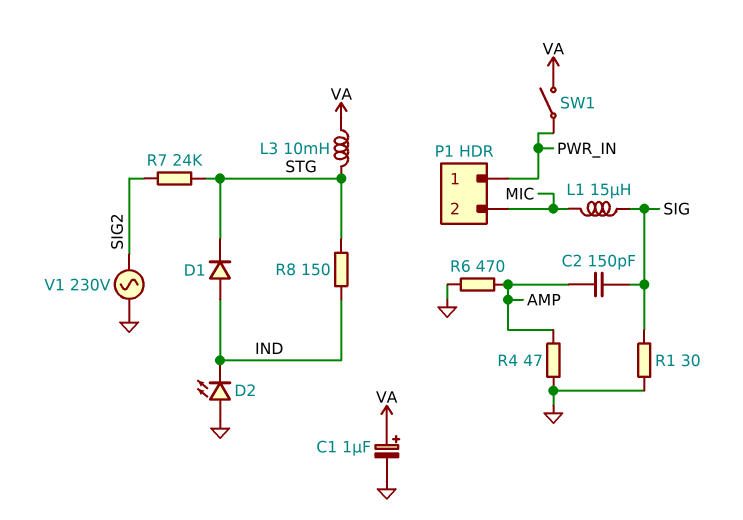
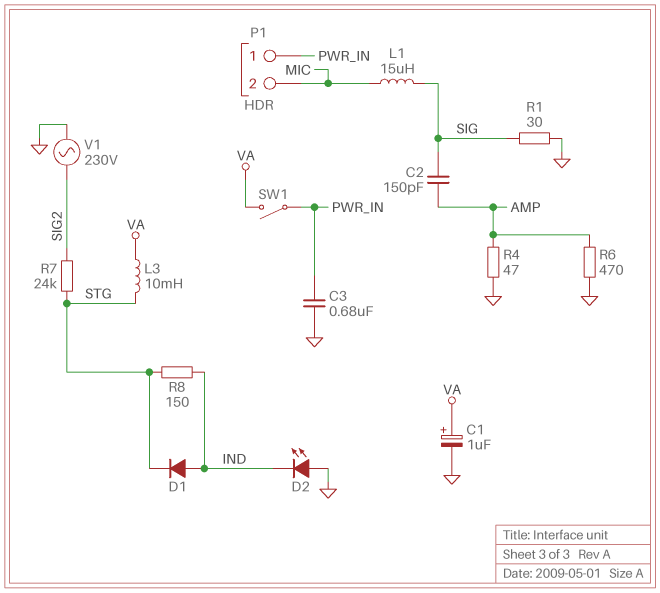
C3: none -> 680nF (GND, PWR_IN)

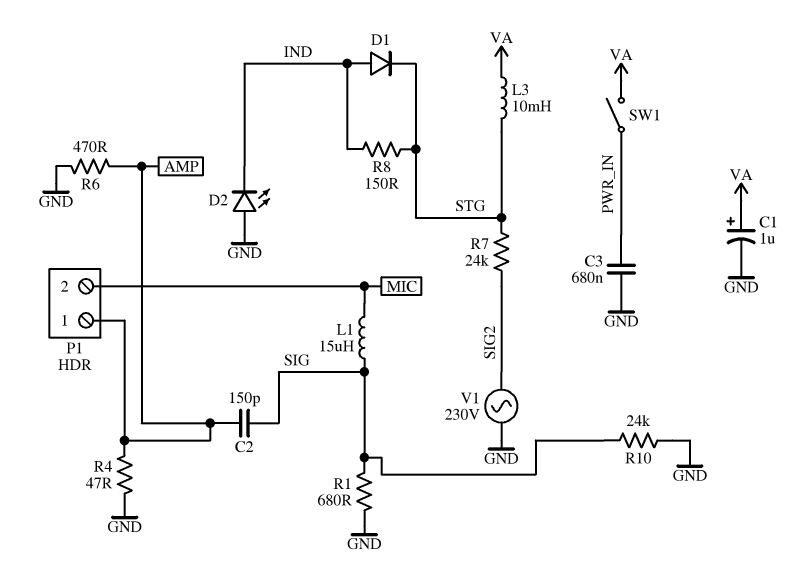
P1 pin 1: PWR_IN -> AMP
R1: 30 (GND, SIG) -> 680 (GND, SIG)
R10: none -> 24k (GND, SIG)

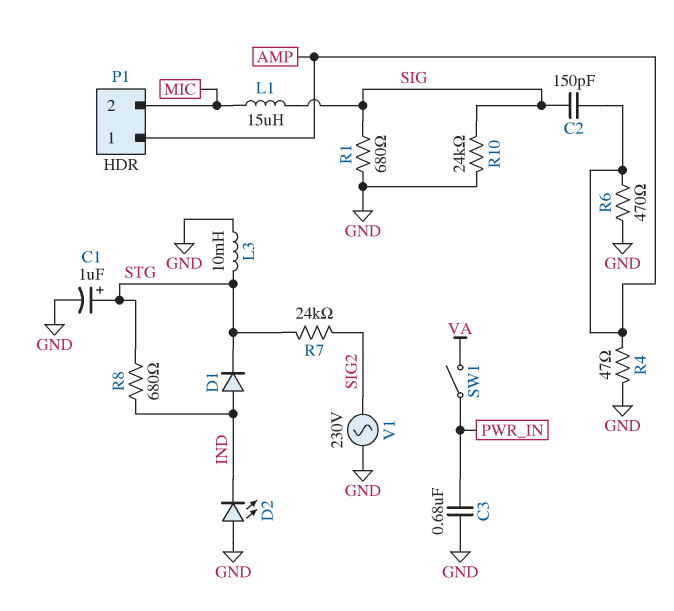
C1: 1uF (plus VA, minus GND) -> 1uF (plus STG, minus GND)
L3: 10mH (STG, VA) -> 10mH (GND, STG)
R8: 150 (IND, STG) -> 680 (IND, STG)

